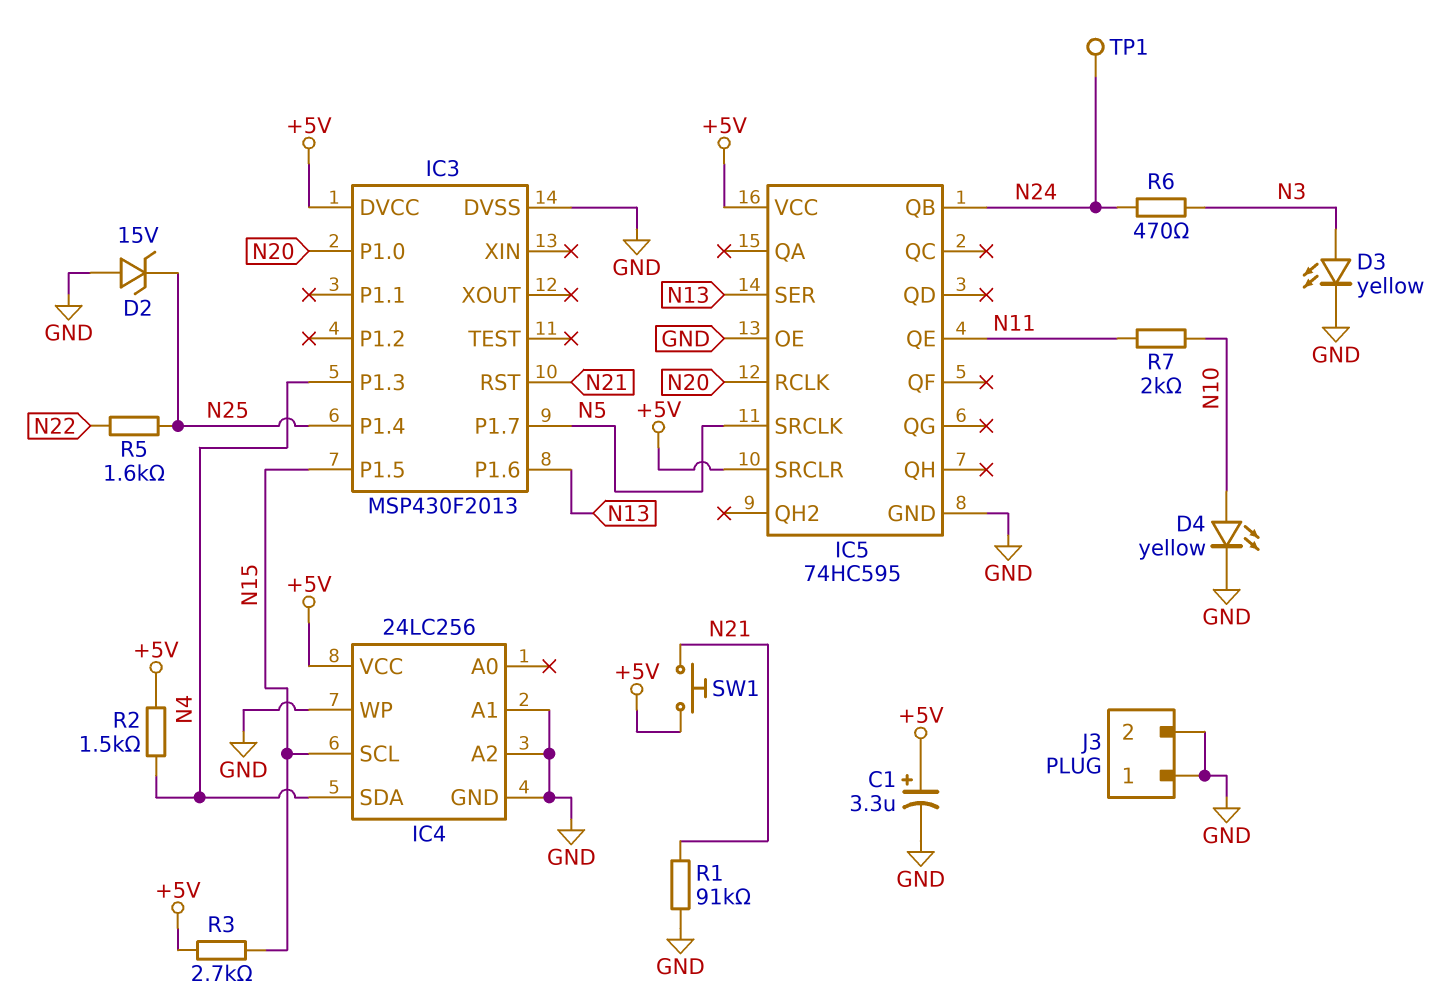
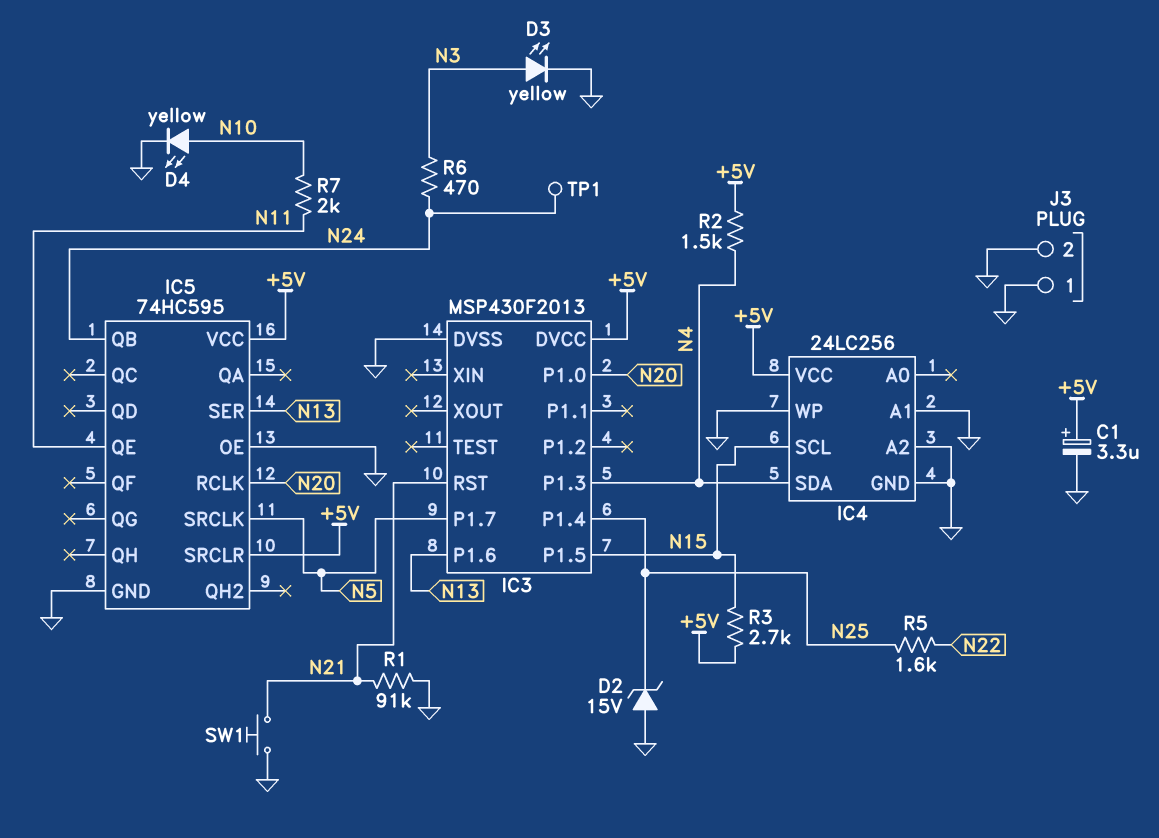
SW1: button (+5V, N21) -> button (GND, N21)

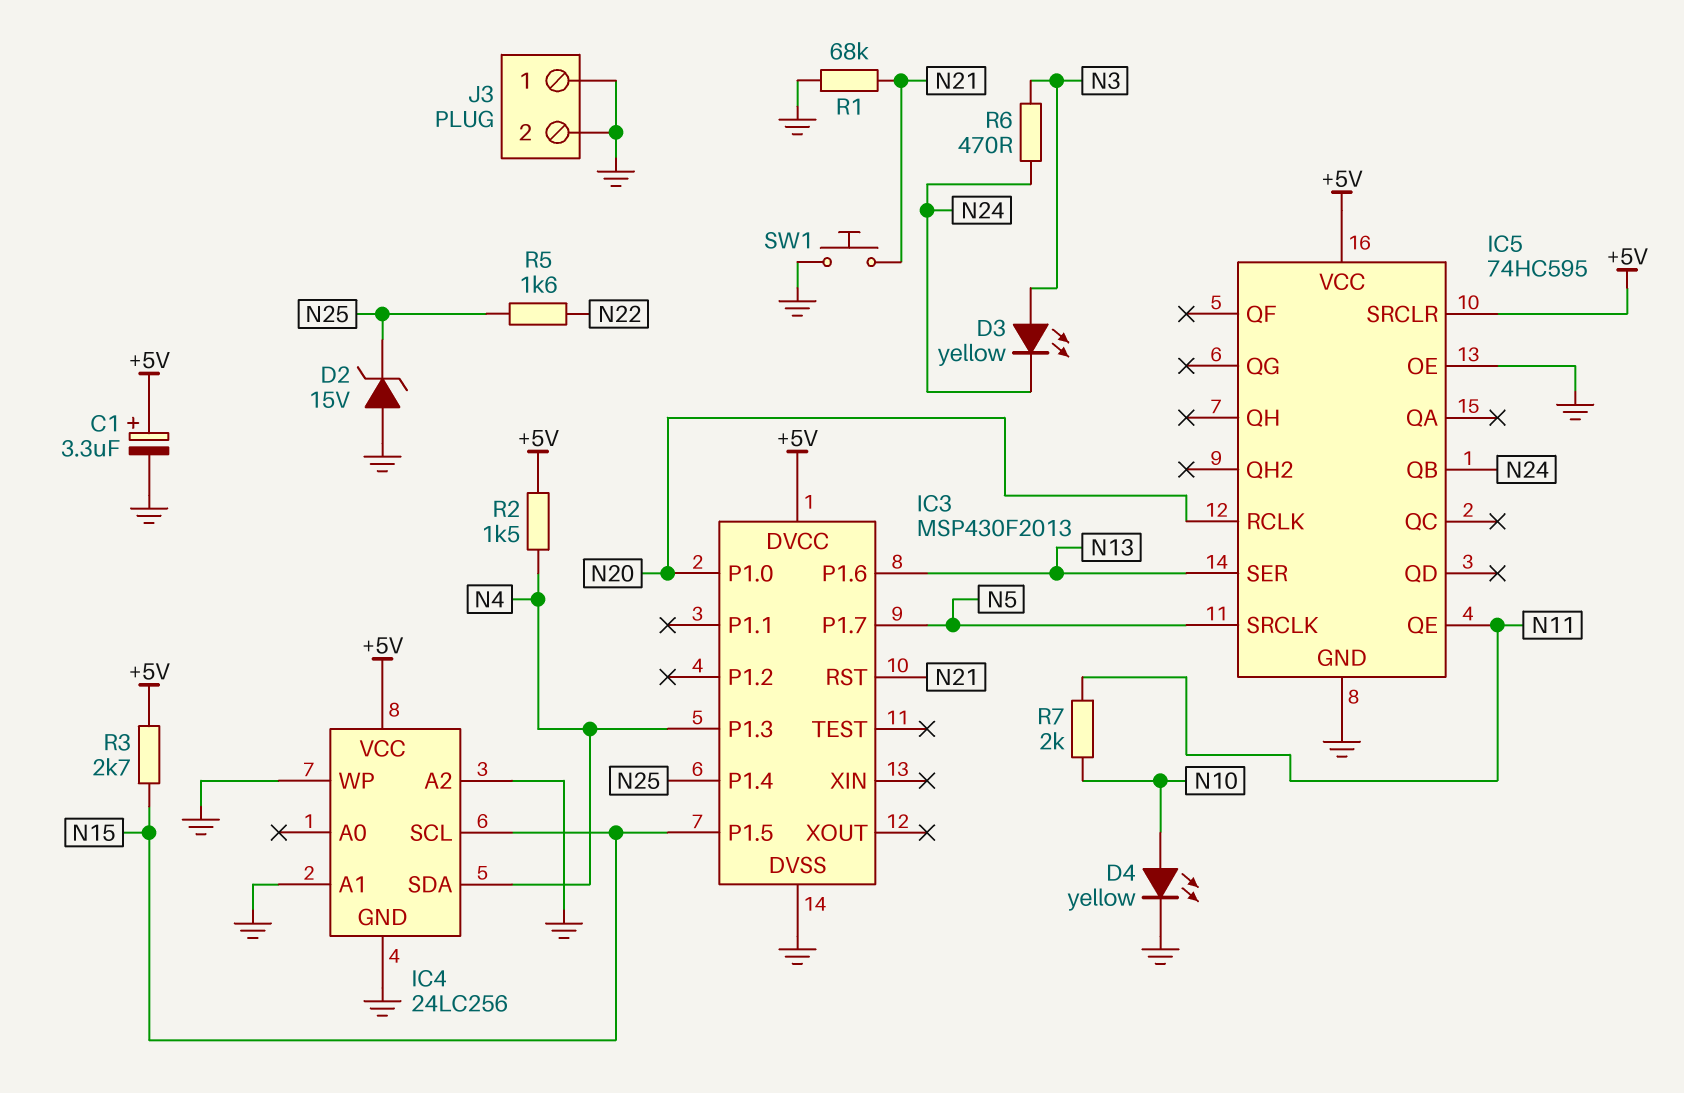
D3: LED yellow (A N3, K GND) -> LED yellow (A N3, K N24)
R1: 91k (GND, N21) -> 68k (GND, N21)
TP1: test point (N24) -> none

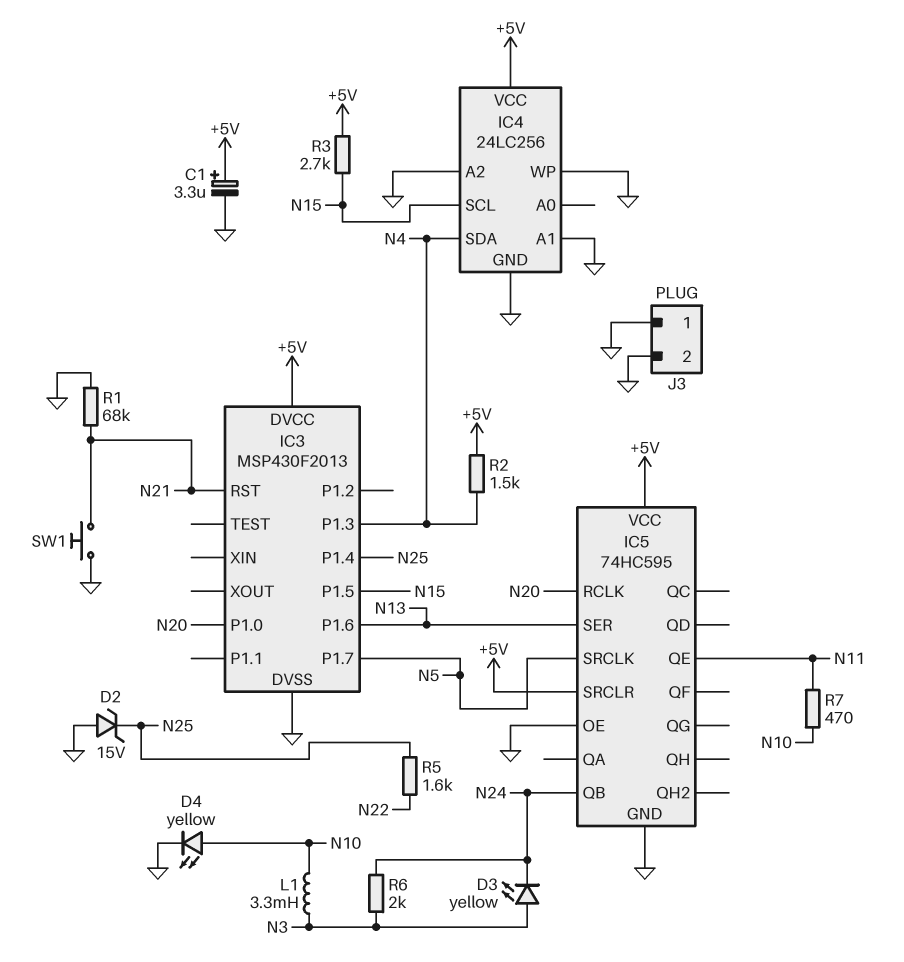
L1: none -> 3.3mH (N3, N10)
R6: 470 (N3, N24) -> 2k (N3, N24)
R7: 2k (N10, N11) -> 470 (N10, N11)

